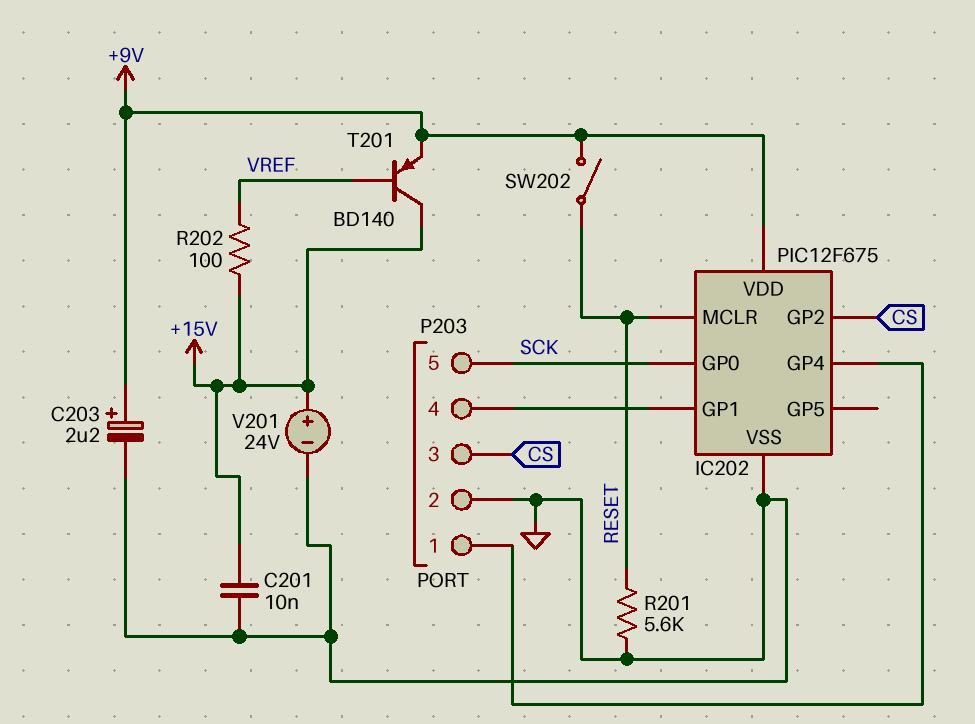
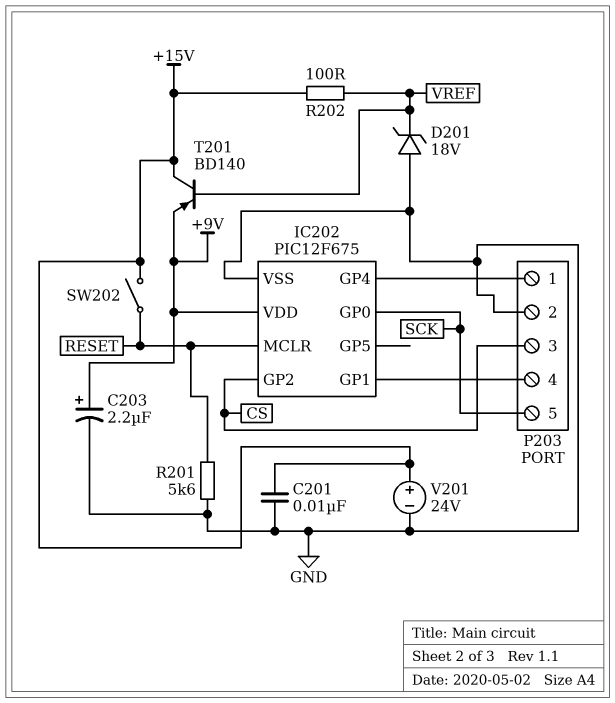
D201: none -> zener 18V (A GND, K VREF)
SW202: switch (+9V, RESET) -> switch (+15V, RESET)

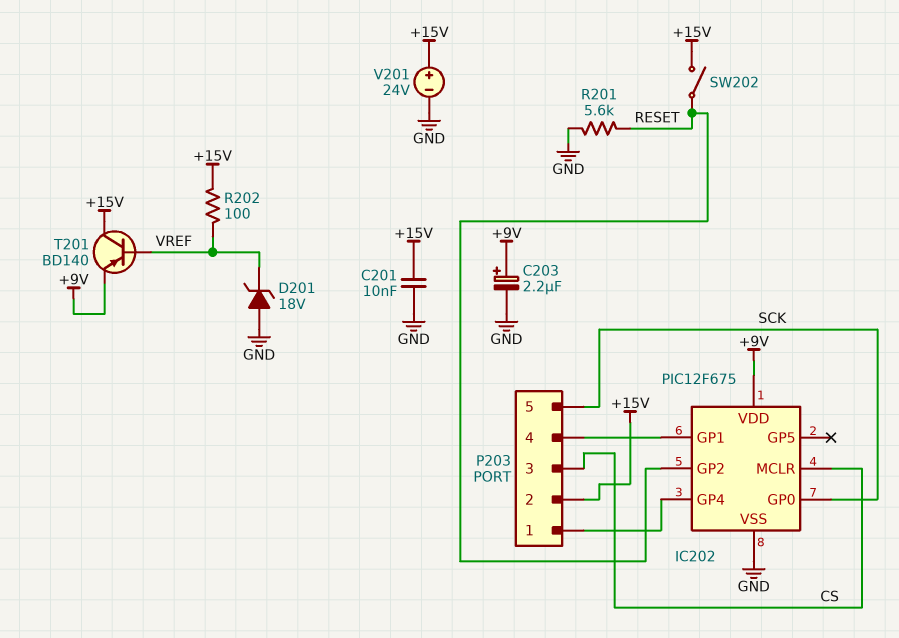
IC202 pin GP2: CS -> RESET
IC202 pin MCLR: RESET -> CS
P203 pin 2: GND -> +15V

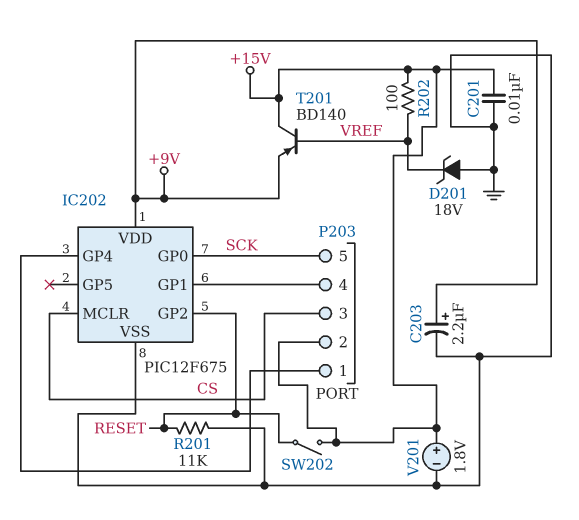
R201: 5.6k (GND, RESET) -> 11k (GND, RESET)
V201: 24V (plus +15V, minus GND) -> 1.8V (plus +15V, minus GND)

